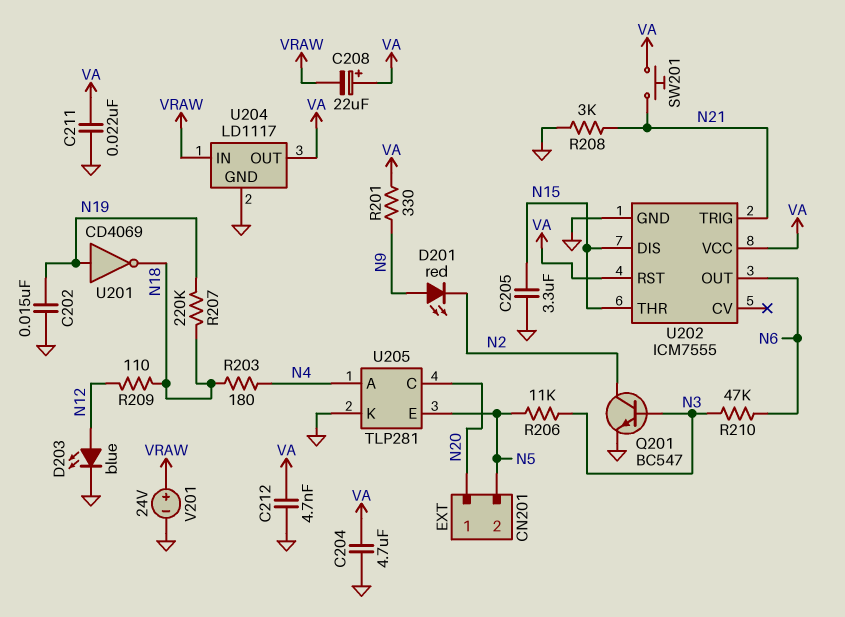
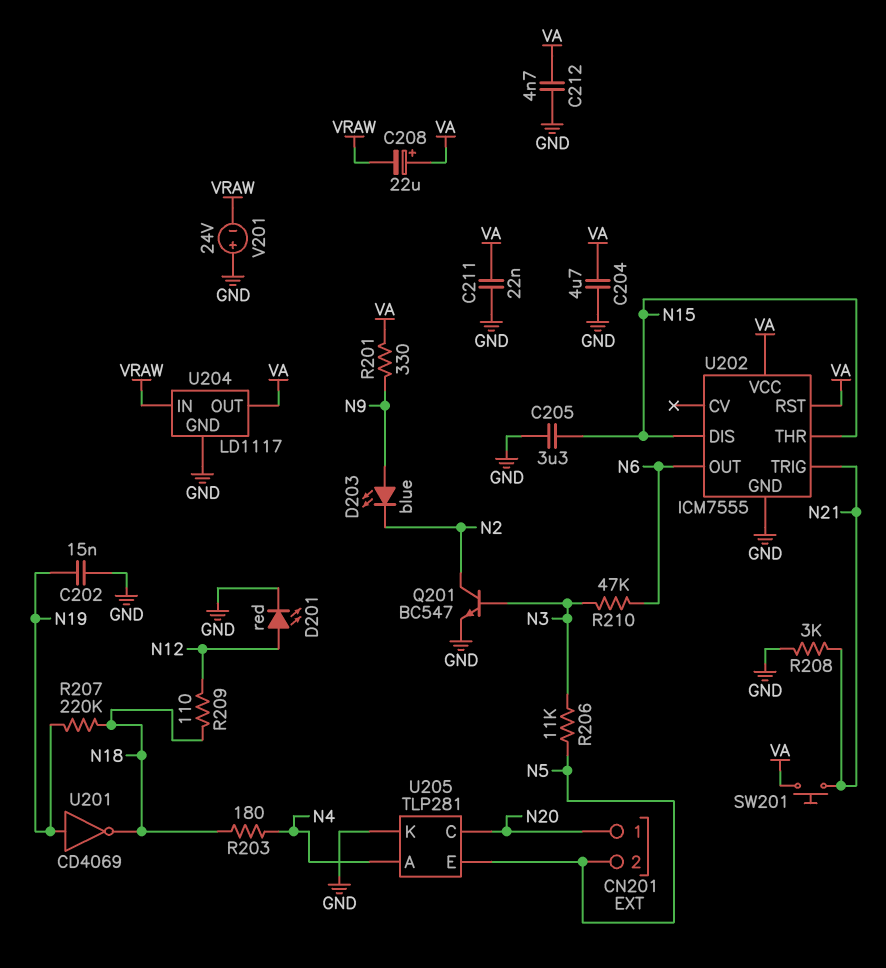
D201: LED red (A N9, K N2) -> LED red (A N12, K GND)
D203: LED blue (A N12, K GND) -> LED blue (A N9, K N2)
V201: 24V (plus VRAW, minus GND) -> 24V (plus GND, minus VRAW)

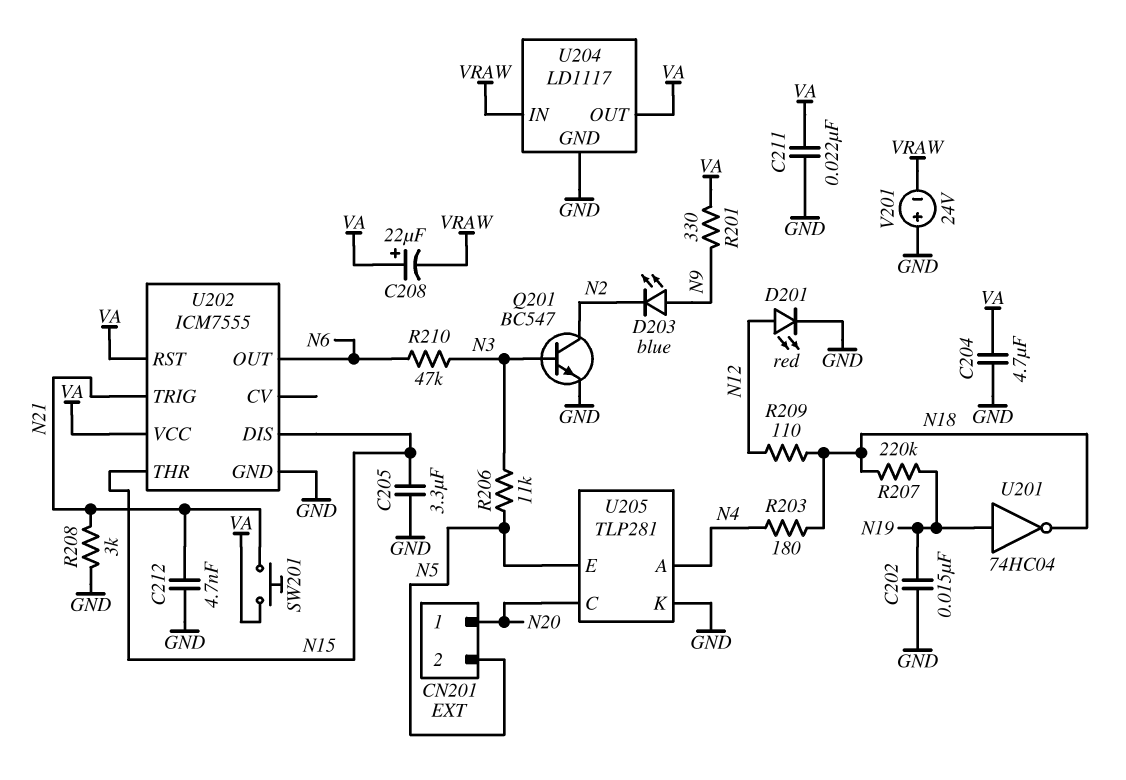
C212: 4.7nF (GND, VA) -> 4.7nF (GND, N21)
U201: NOT CD4069 (in N19, out N18) -> NOT 74HC04 (in N19, out N18)

